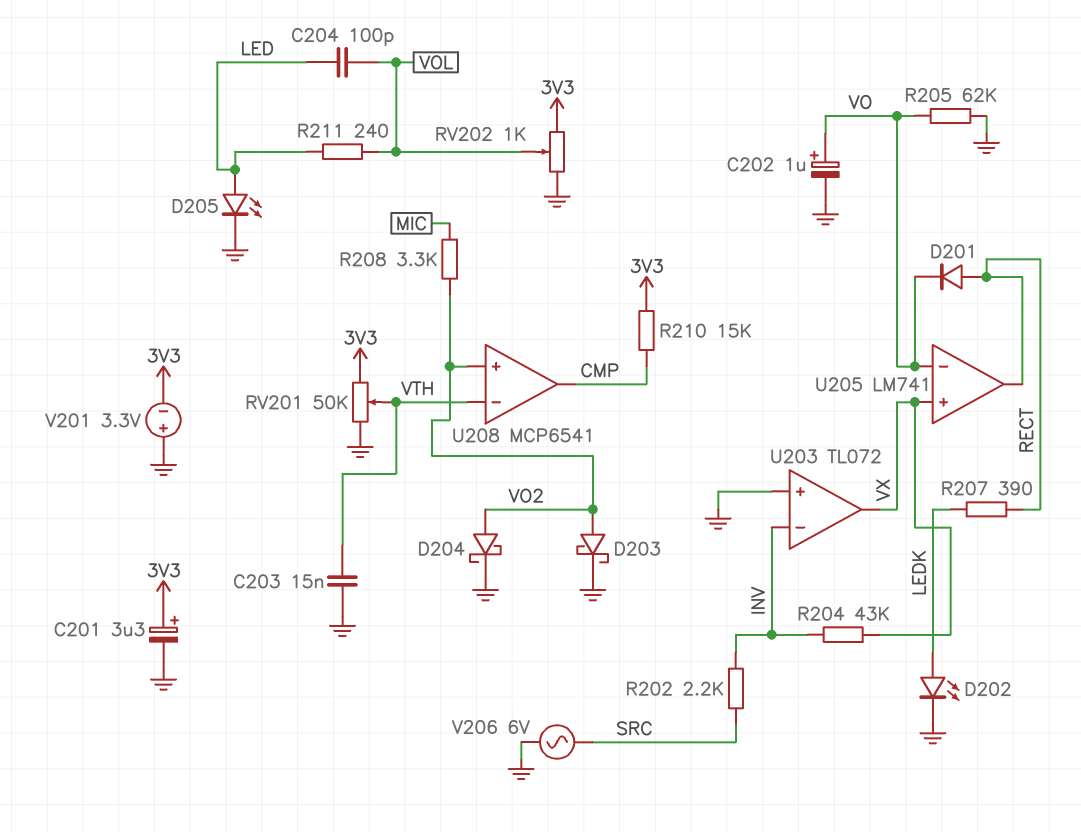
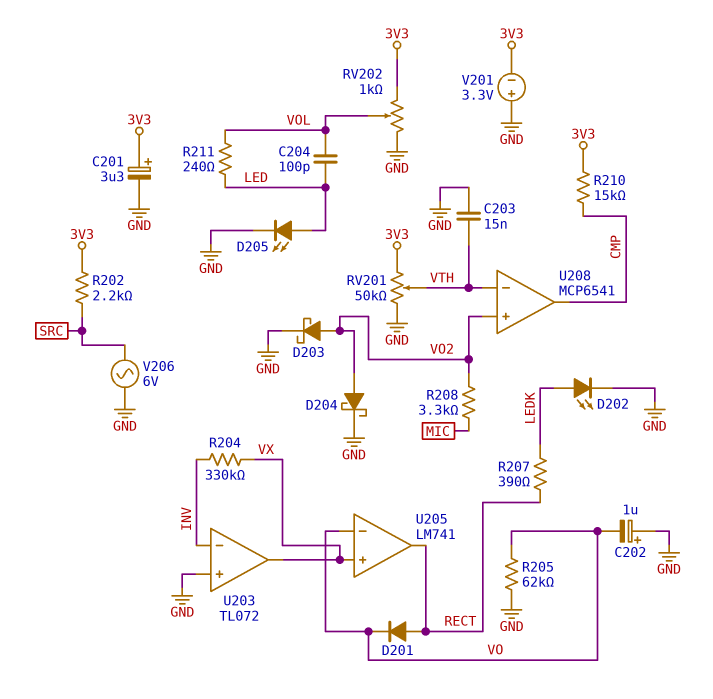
C202: 1uF (plus VO, minus GND) -> 1uF (plus GND, minus VO)
R202: 2.2k (INV, SRC) -> 2.2k (3V3, SRC)
R204: 43k (INV, VX) -> 330k (INV, VX)

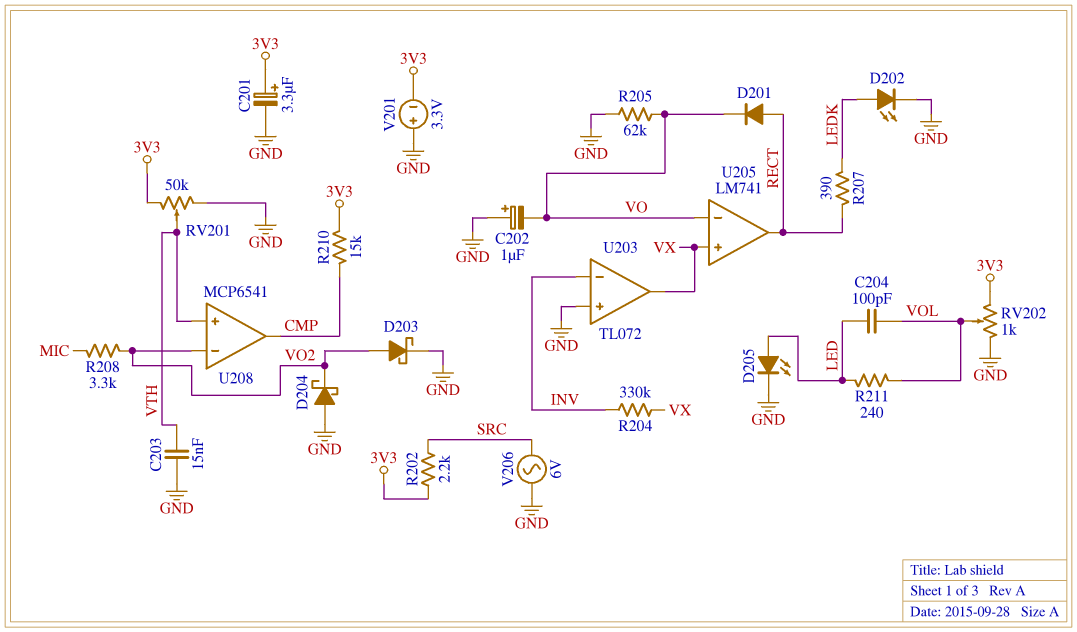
D204: schottky (A VO2, K GND) -> schottky (A GND, K VO2)
U208 pin in+: VO2 -> VTH
U208 pin in-: VTH -> VO2

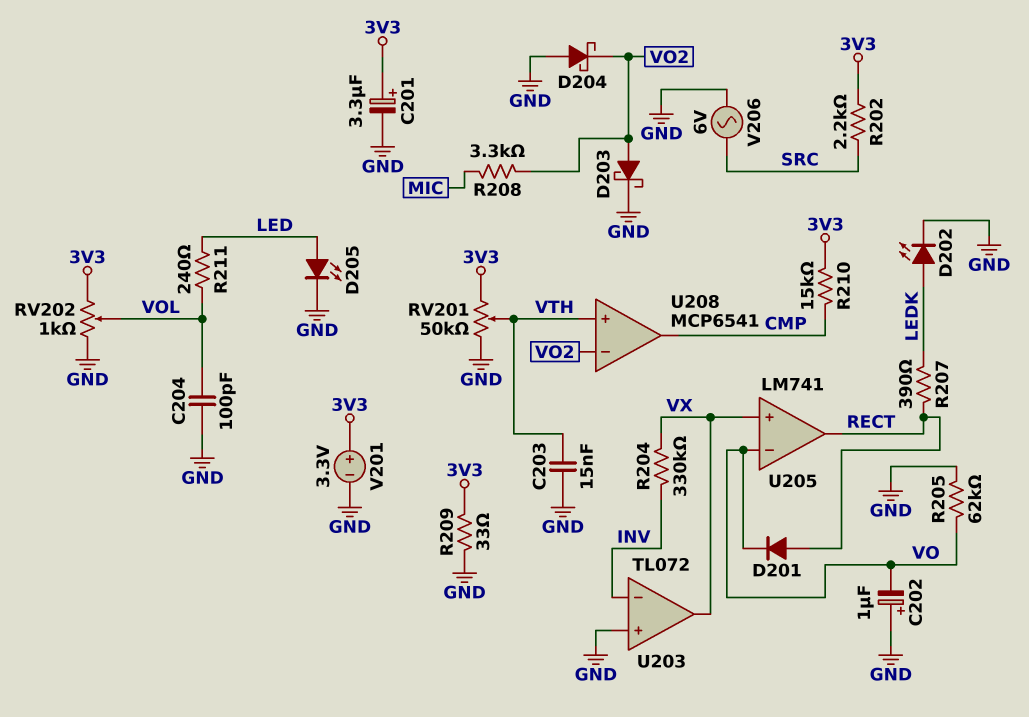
C204: 100pF (LED, VOL) -> 100pF (GND, VOL)
R209: none -> 33 (3V3, GND)
V201: 3.3V (plus GND, minus 3V3) -> 3.3V (plus 3V3, minus GND)

